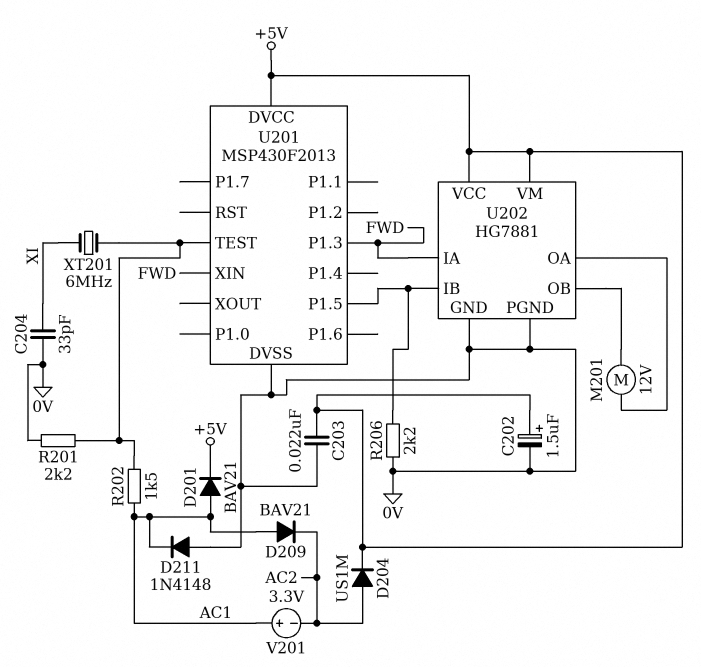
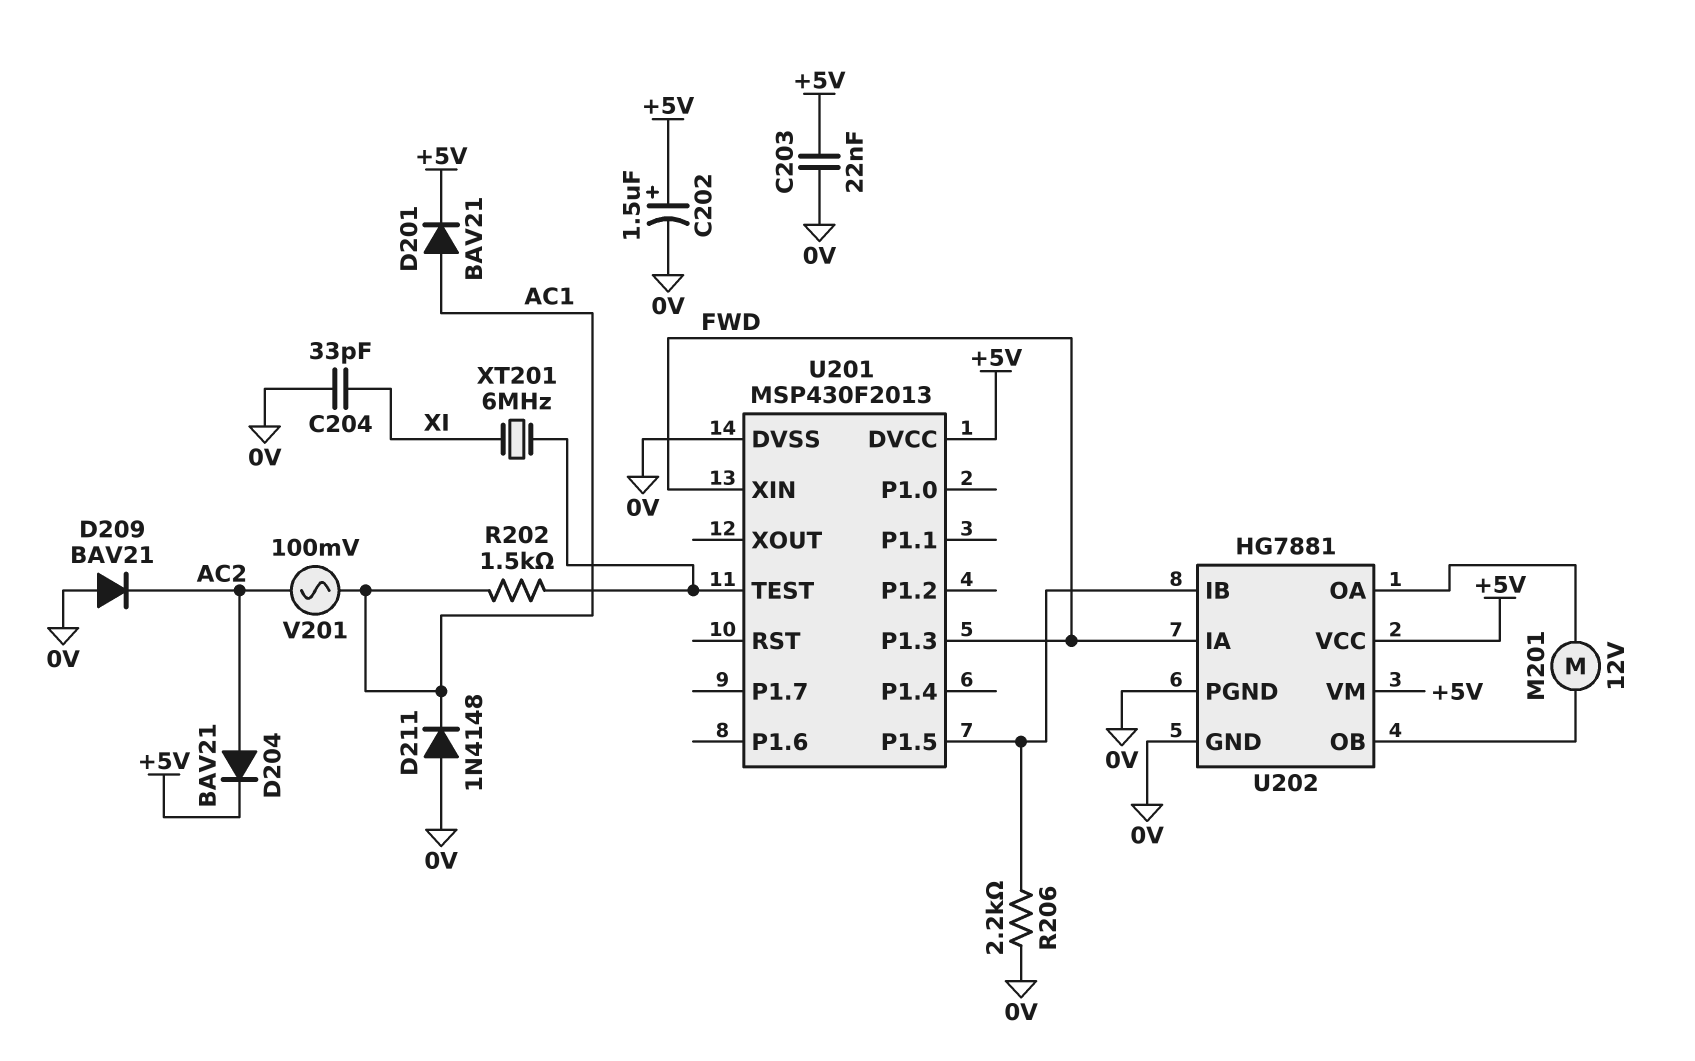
D204: diode US1M (A AC2, K +5V) -> diode BAV21 (A AC2, K +5V)
D209: diode BAV21 (A AC1, K AC2) -> diode BAV21 (A 0V, K AC2)
R201: 2.2k (0V, U201/TEST) -> none
V201: 3.3V (plus AC1, minus AC2) -> AC 100mV (AC1, AC2)

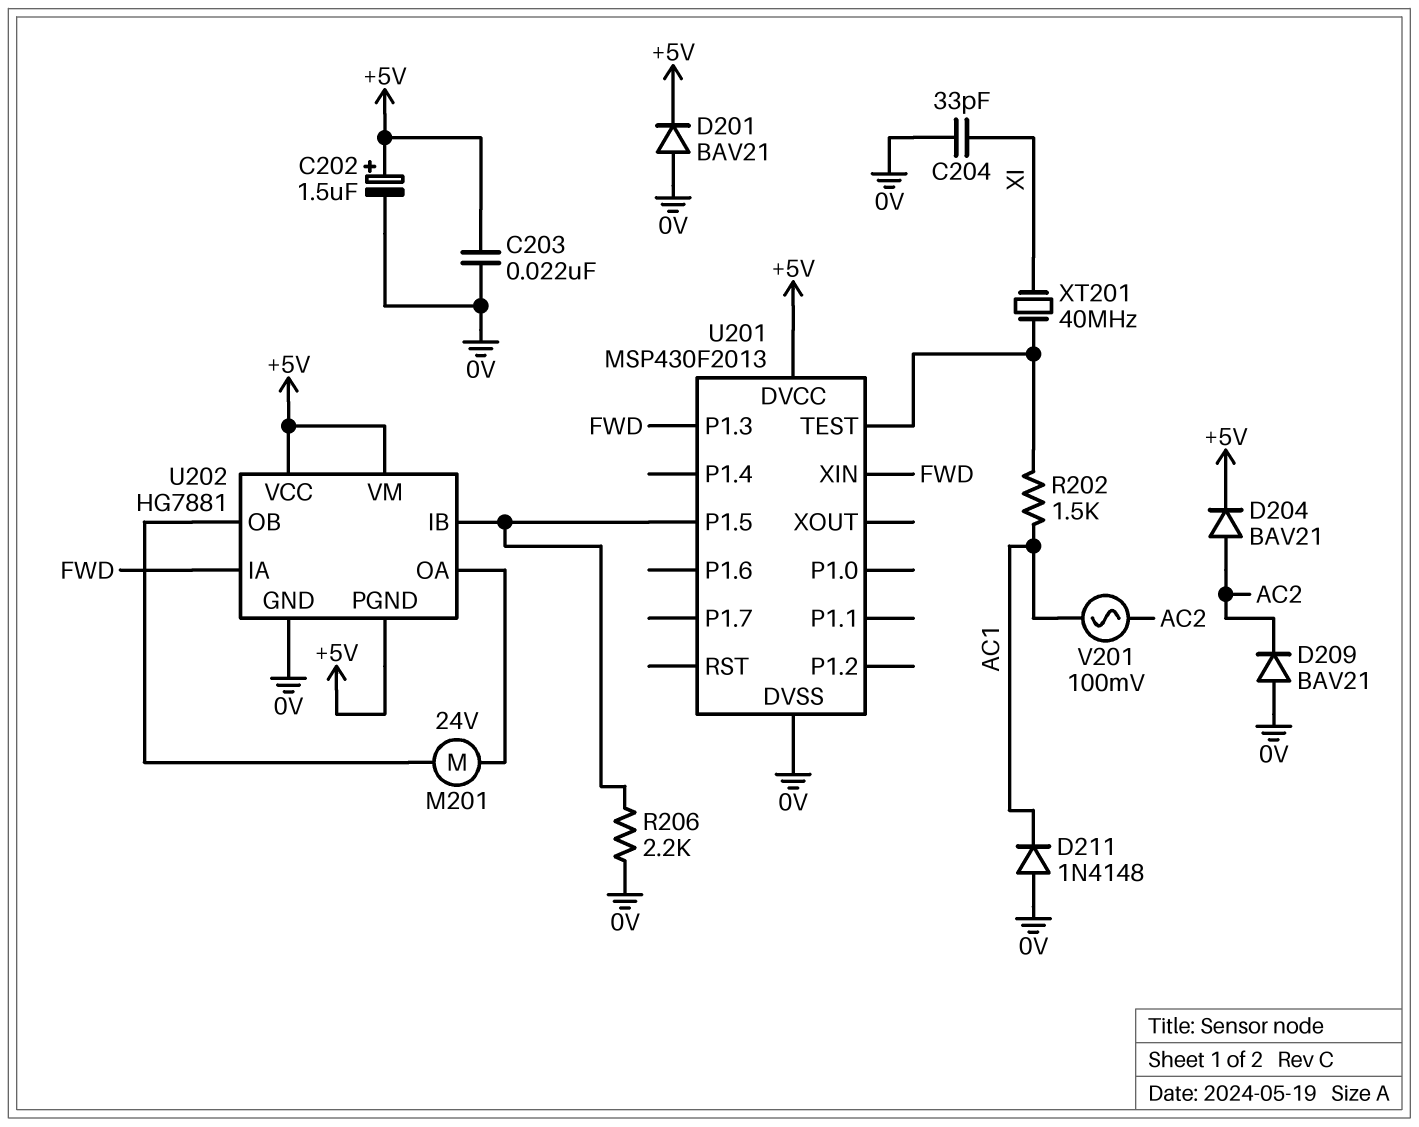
D201: diode BAV21 (A AC1, K +5V) -> diode BAV21 (A 0V, K +5V)
M201: motor 12V (U202/OA, U202/OB) -> motor 24V (U202/OA, U202/OB)
U202 pin PGND: 0V -> +5V
XT201: 6MHz (U201/TEST, XI) -> 40MHz (U201/TEST, XI)

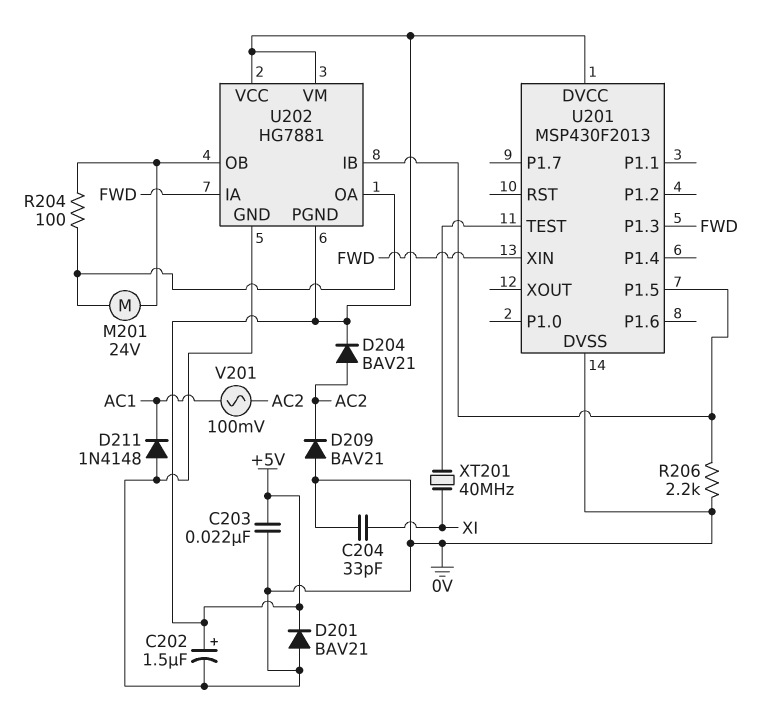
R202: 1.5k (AC1, U201/TEST) -> none
R204: none -> 100 (U202/OA, U202/OB)

